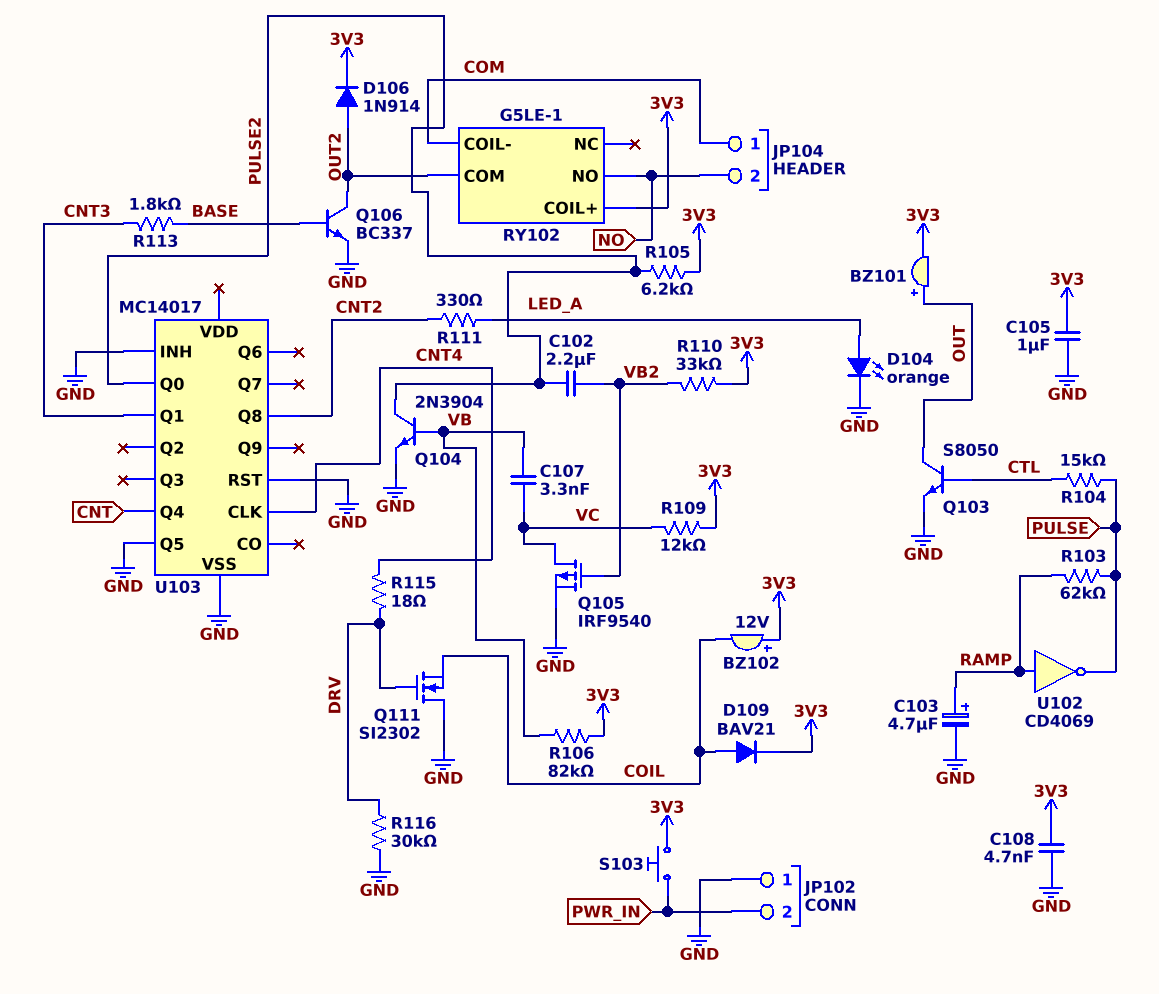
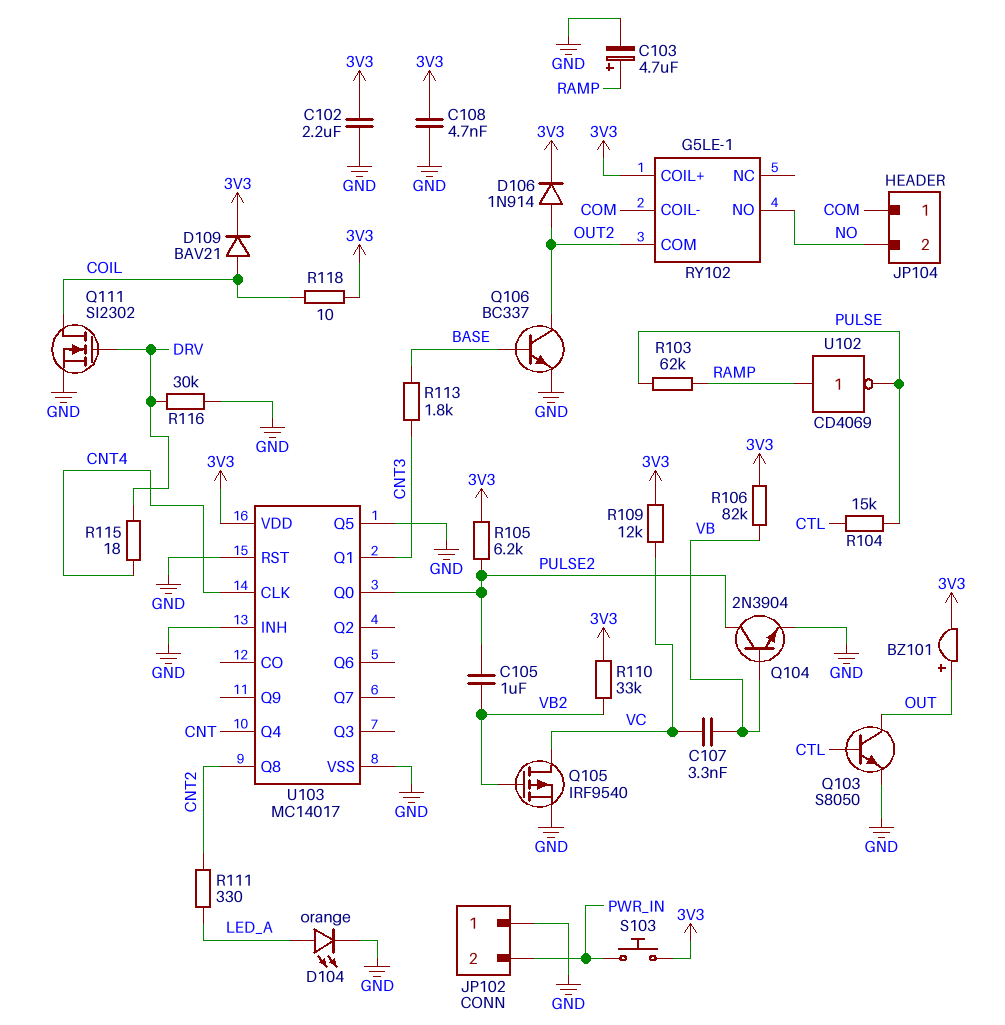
BZ102: buzzer 12V (plus 3V3, minus COIL) -> none
C102: 2.2uF (PULSE2, VB2) -> 2.2uF (3V3, GND)
C105: 1uF (3V3, GND) -> 1uF (PULSE2, VB2)
Q111: NMOS SI2302 (G DRV, D GND, S COIL) -> NMOS SI2302 (G DRV, D COIL, S GND)
R118: none -> 10 (3V3, COIL)
U103 pin VDD: none -> 3V3

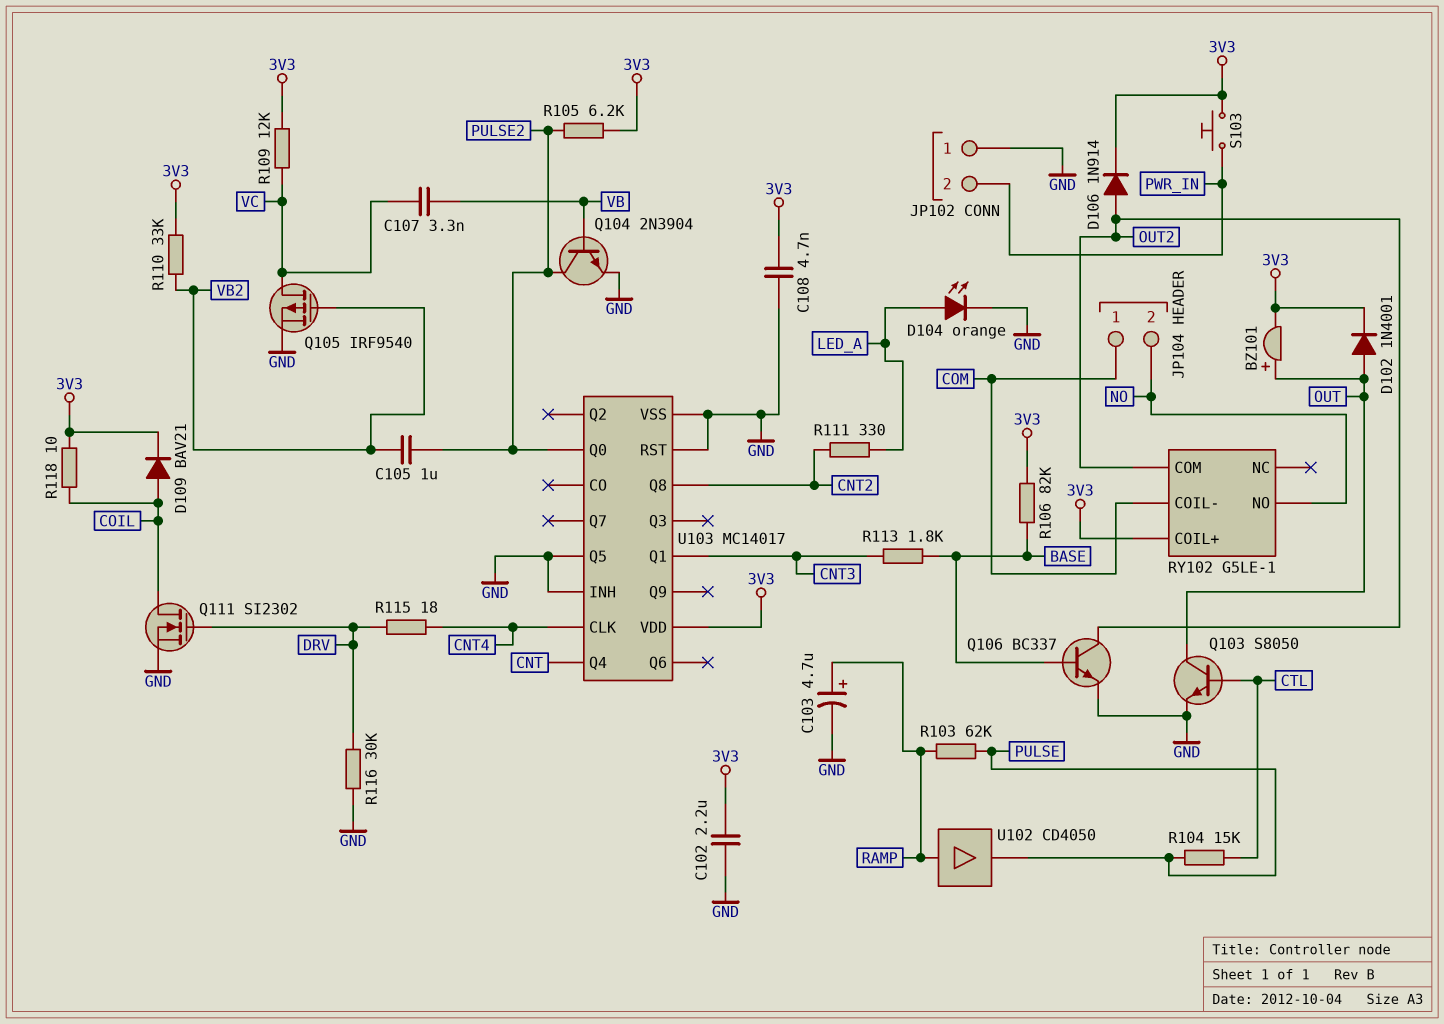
D102: none -> diode 1N4001 (A OUT, K 3V3)
R106: 82k (3V3, VB) -> 82k (3V3, BASE)
U102: NOT CD4069 (in RAMP, out PULSE) -> buffer CD4050 (in RAMP, out PULSE)

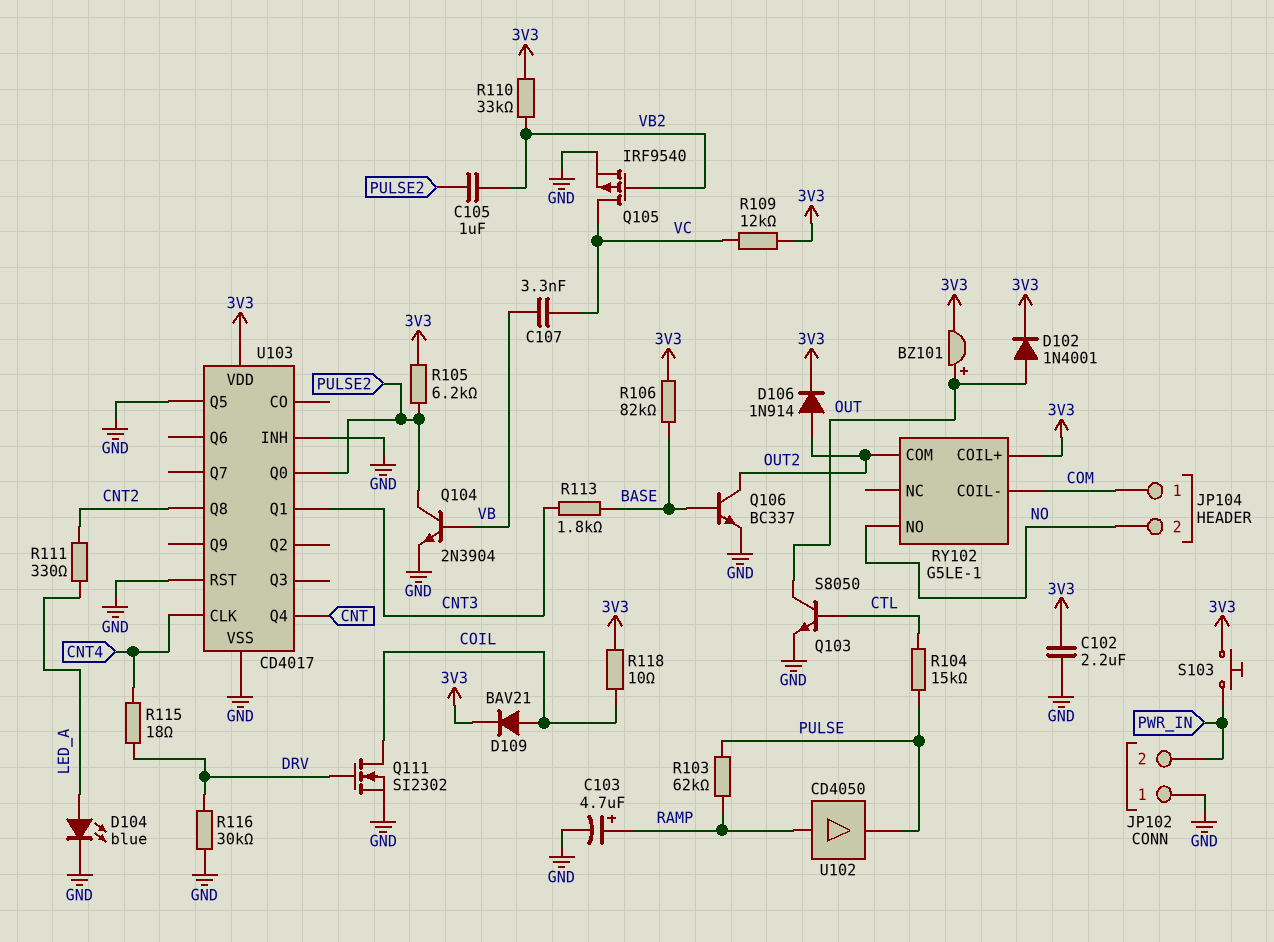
C108: 4.7nF (3V3, GND) -> none
D104: LED orange (A LED_A, K GND) -> LED blue (A LED_A, K GND)
U103: MC14017 -> CD4017

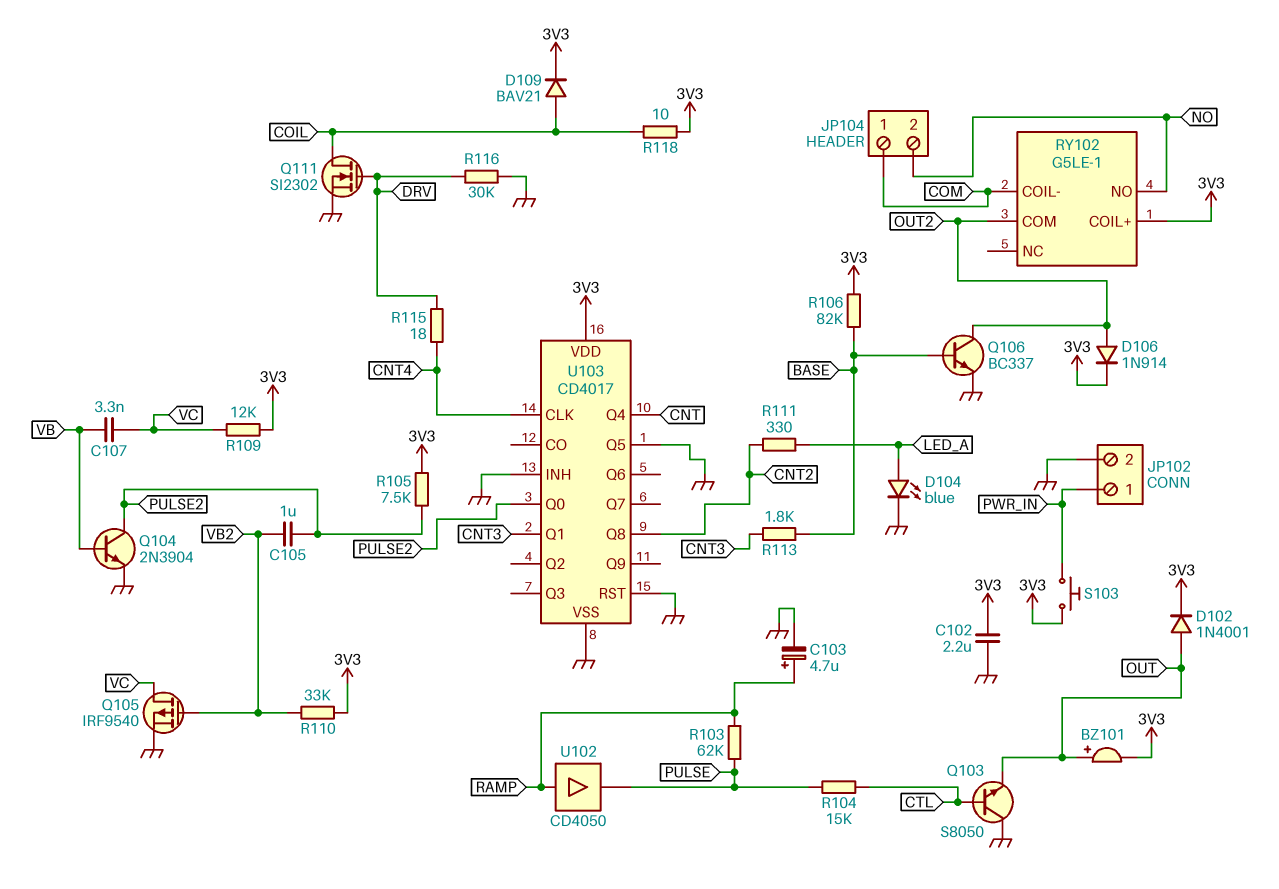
JP102 pin 1: GND -> PWR_IN
JP102 pin 2: PWR_IN -> GND
Q103: NPN S8050 (B CTL, C OUT, E GND) -> NPN S8050 (B CTL, C GND, E OUT)
R105: 6.2k (3V3, PULSE2) -> 7.5k (3V3, PULSE2)

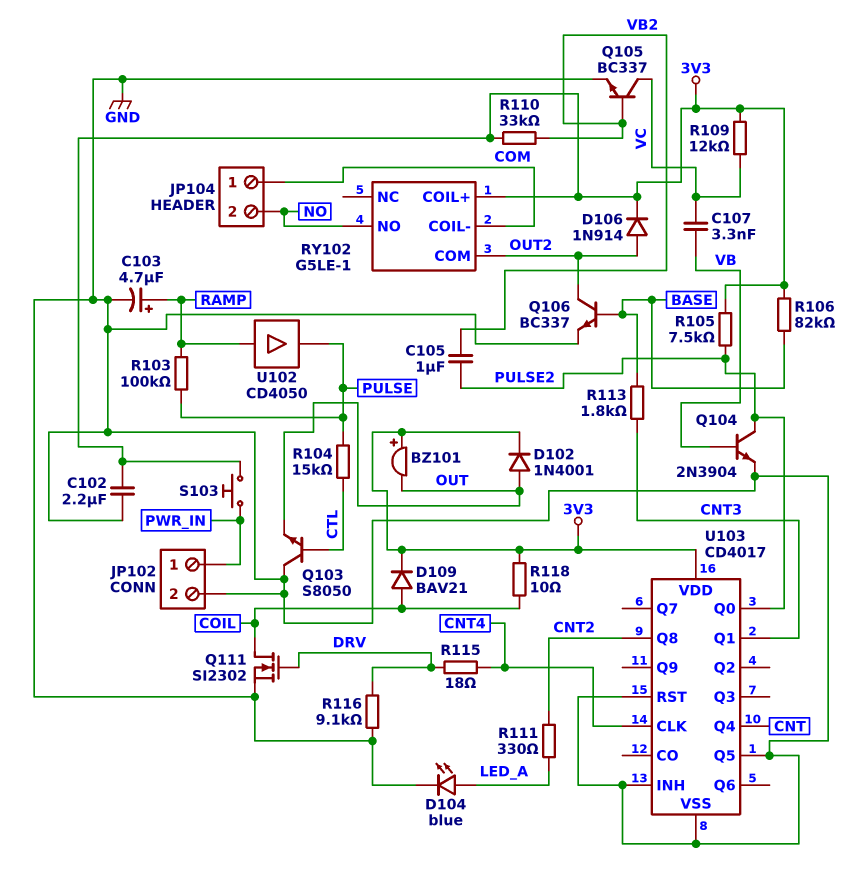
BZ101: buzzer (plus OUT, minus 3V3) -> buzzer (plus 3V3, minus OUT)
Q105: PMOS IRF9540 (G VB2, D VC, S GND) -> NPN BC337 (B VB2, C VC, E GND)
R103: 62k (PULSE, RAMP) -> 100k (PULSE, RAMP)
R116: 30k (DRV, GND) -> 9.1k (DRV, GND)

